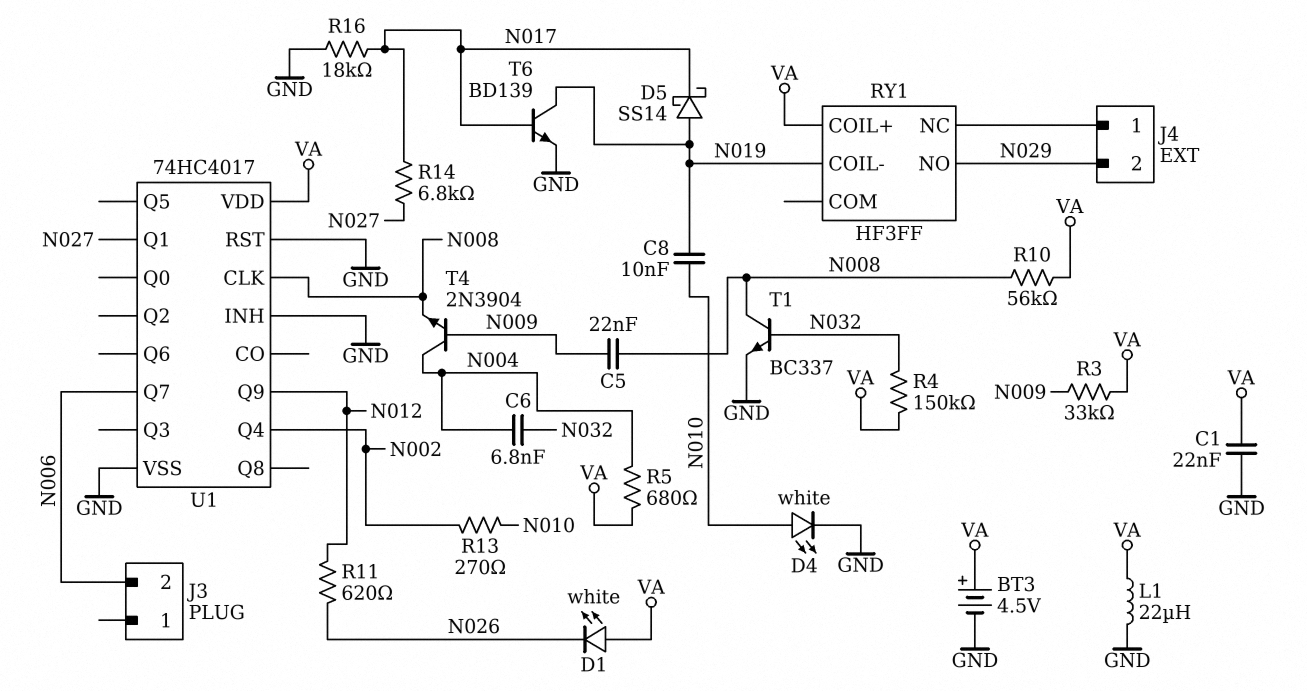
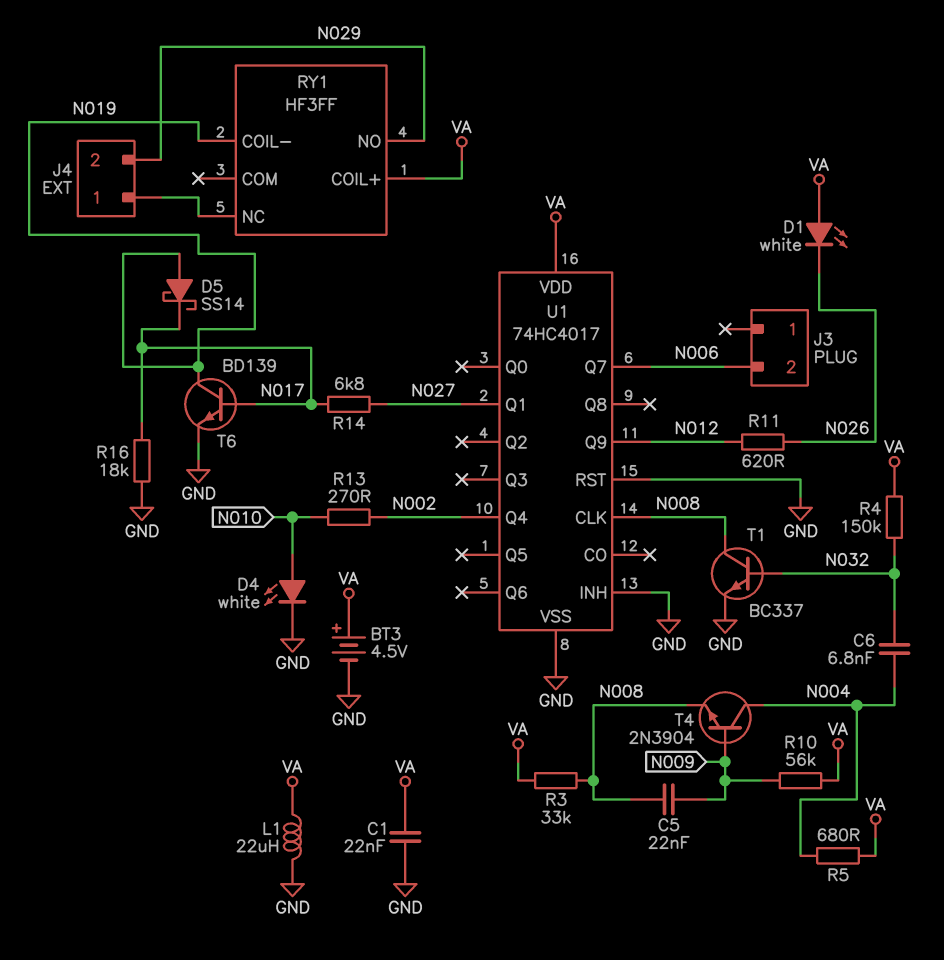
C8: 10nF (N010, N019) -> none
R3: 33k (N009, VA) -> 33k (N008, VA)
R10: 56k (N008, VA) -> 56k (N009, VA)

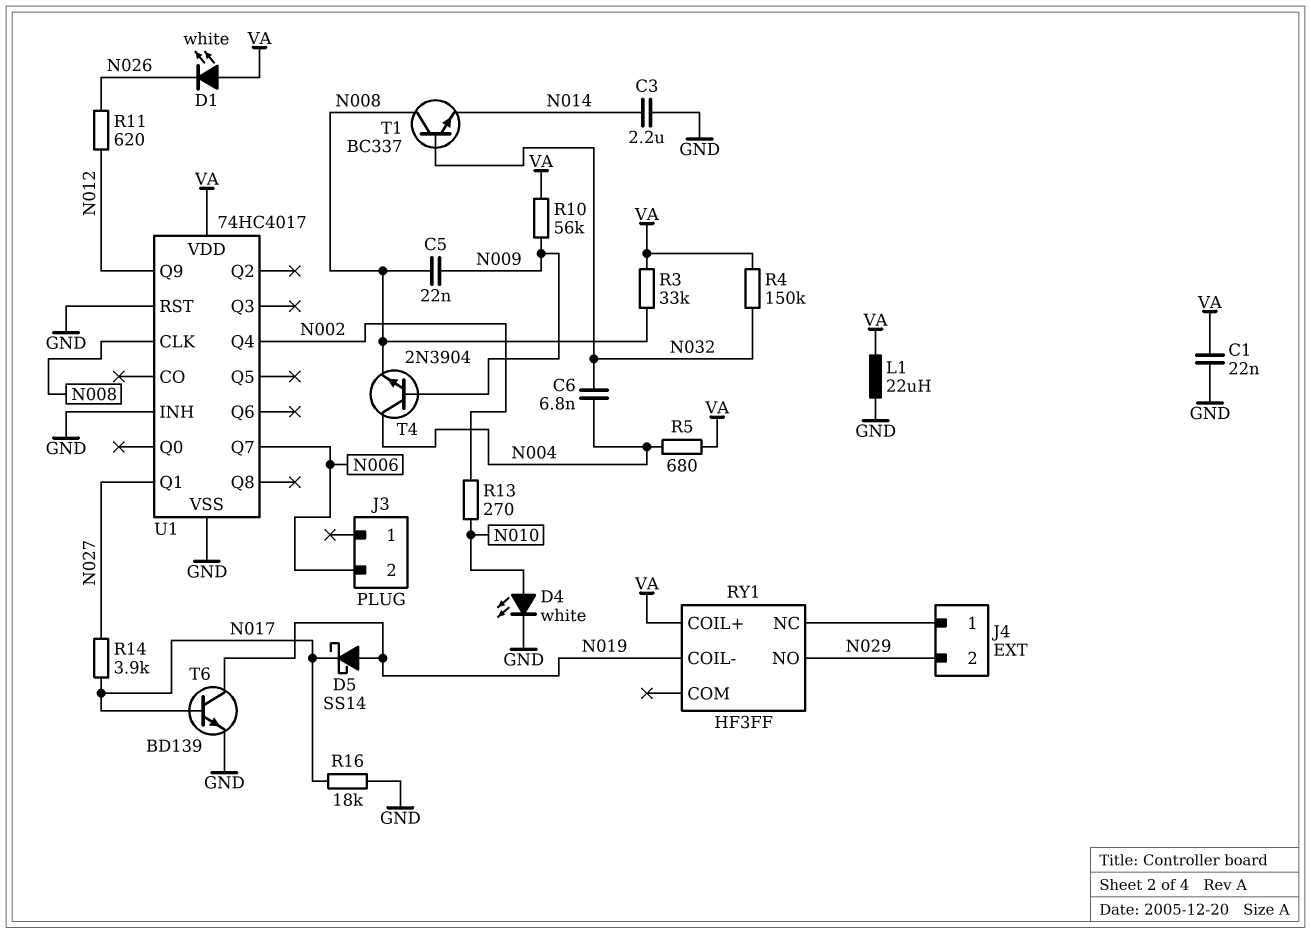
BT3: 4.5V (plus VA, minus GND) -> none
C3: none -> 2.2uF (GND, N014)
R14: 6.8k (N017, N027) -> 3.9k (N017, N027)
T1: NPN BC337 (B N032, C N008, E GND) -> NPN BC337 (B N032, C N008, E N014)

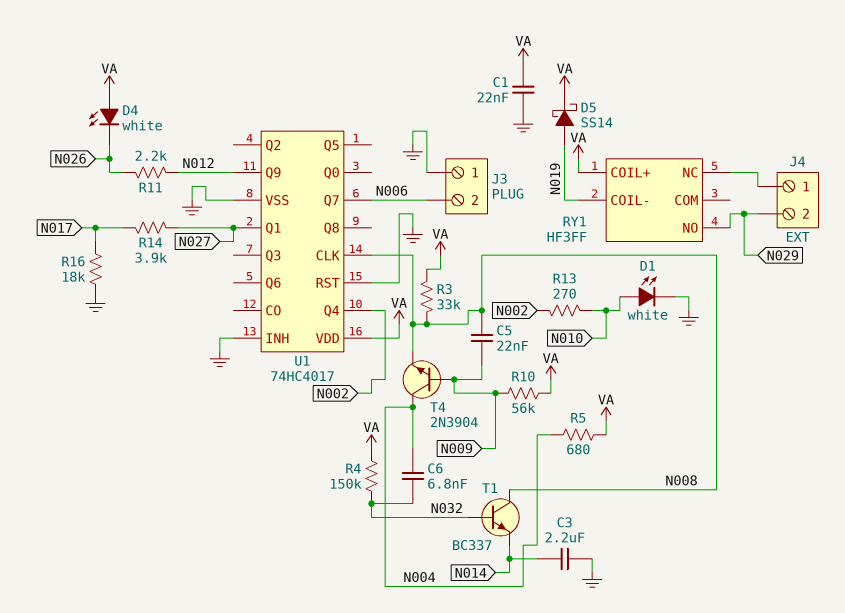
D1: LED white (A VA, K N026) -> LED white (A N010, K GND)
D4: LED white (A N010, K GND) -> LED white (A VA, K N026)
D5: schottky SS14 (A N019, K N017) -> schottky SS14 (A N019, K VA)
J3 pin 1: none -> GND
L1: 22uH (GND, VA) -> none
R11: 620 (N012, N026) -> 2.2k (N012, N026)
T6: NPN BD139 (B N017, C N019, E GND) -> none

